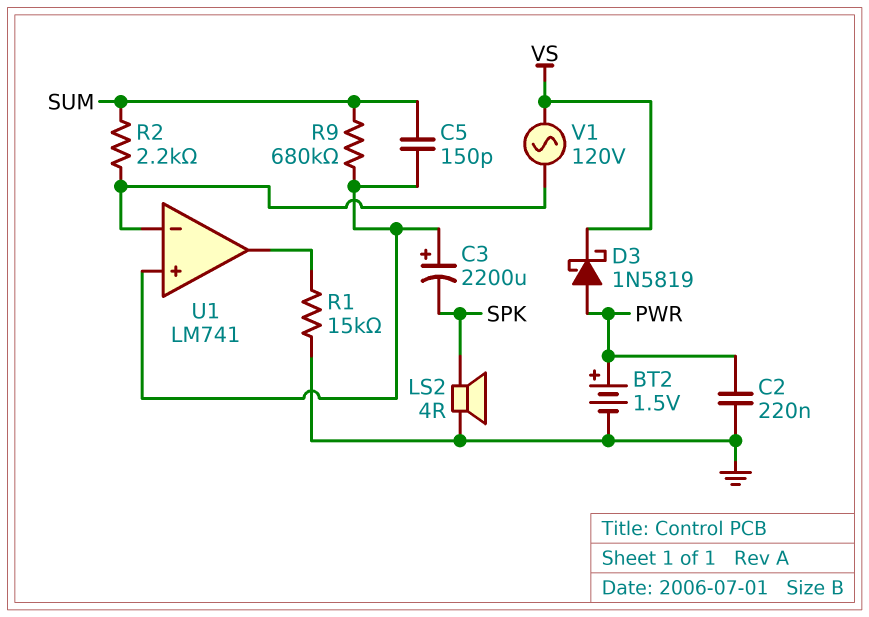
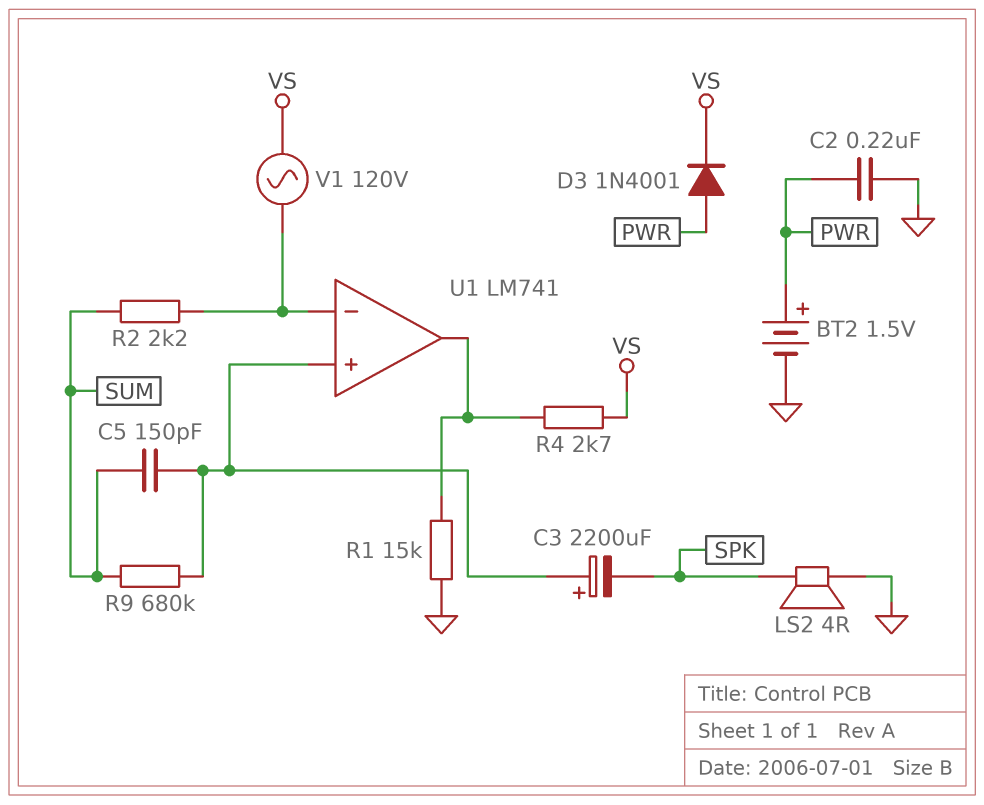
D3: schottky 1N5819 (A PWR, K VS) -> diode 1N4001 (A PWR, K VS)
R4: none -> 2.7k (U1/out, VS)

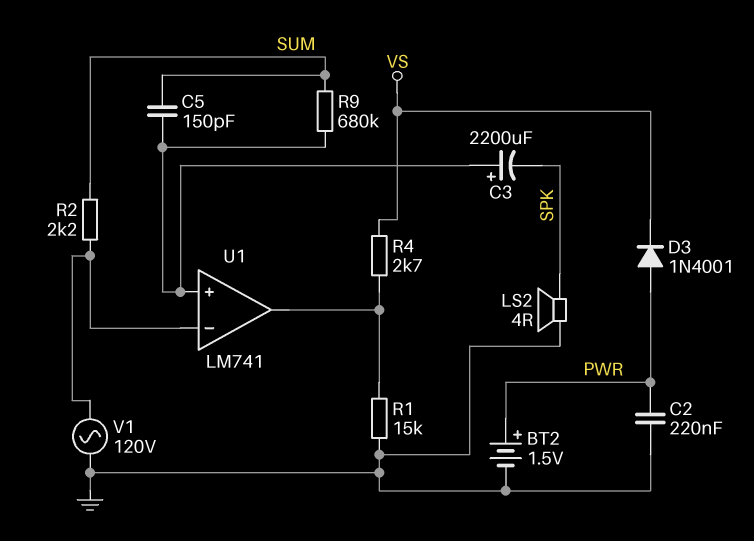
V1: AC 120V (U1/in-, VS) -> AC 120V (GND, U1/in-)

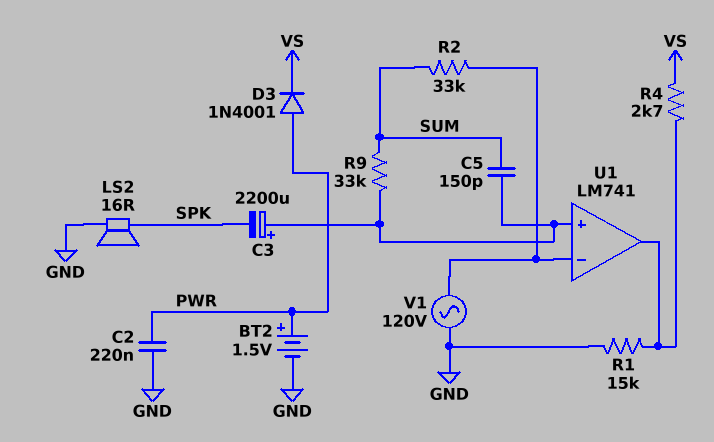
LS2: speaker 4R (GND, SPK) -> speaker 16R (GND, SPK)
R2: 2.2k (SUM, U1/in-) -> 33k (SUM, U1/in-)
R9: 680k (SUM, U1/in+) -> 33k (SUM, U1/in+)

